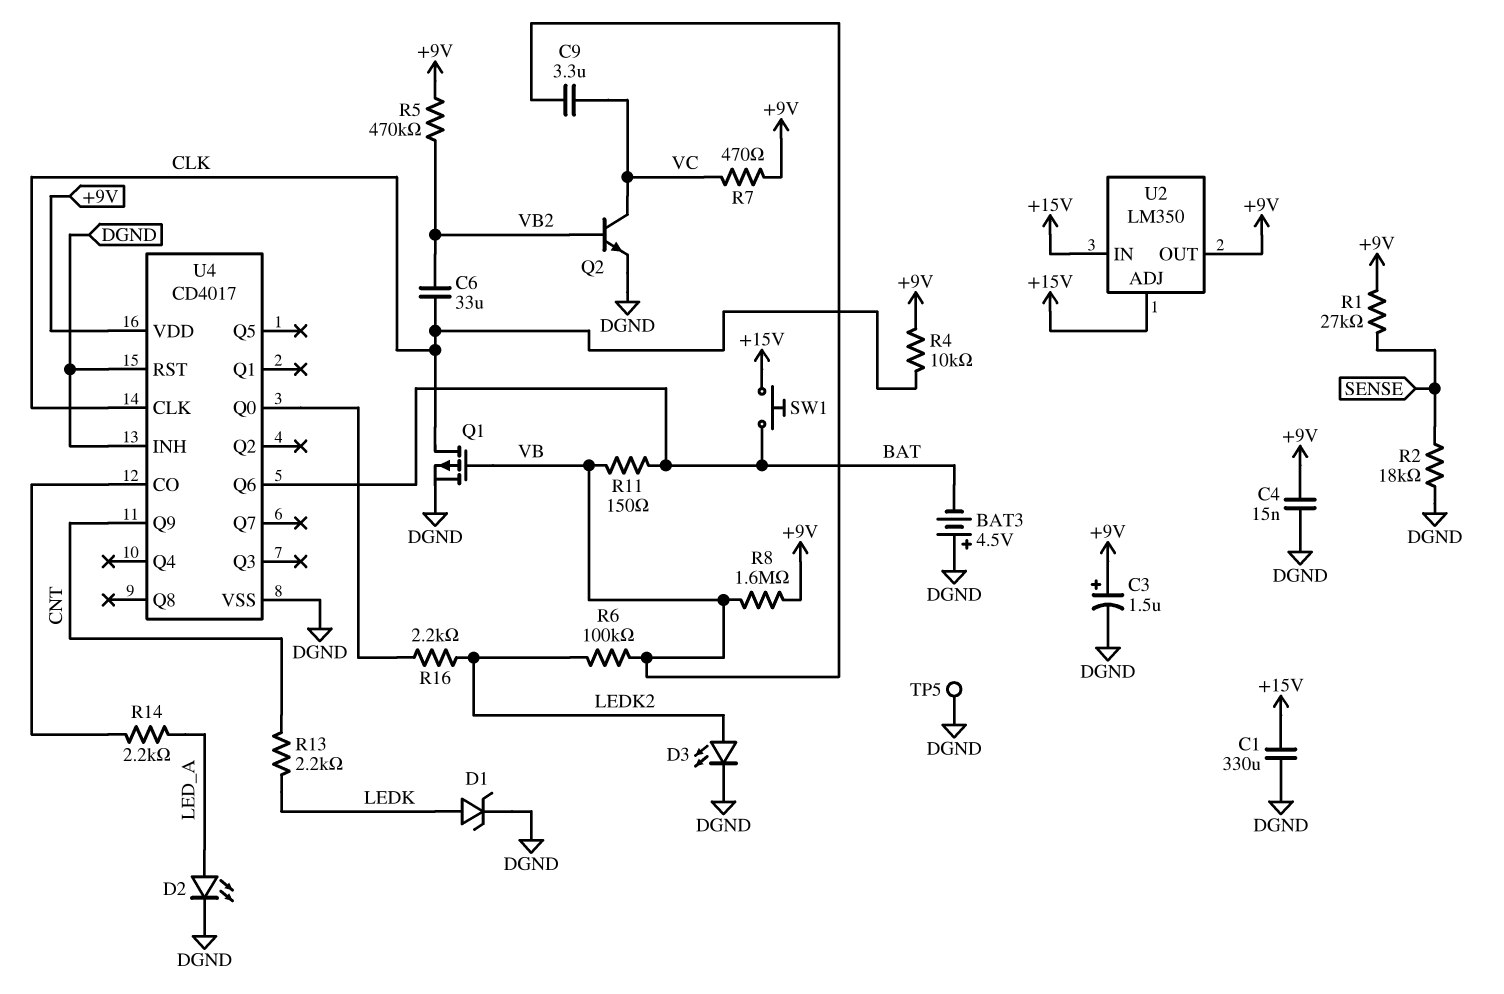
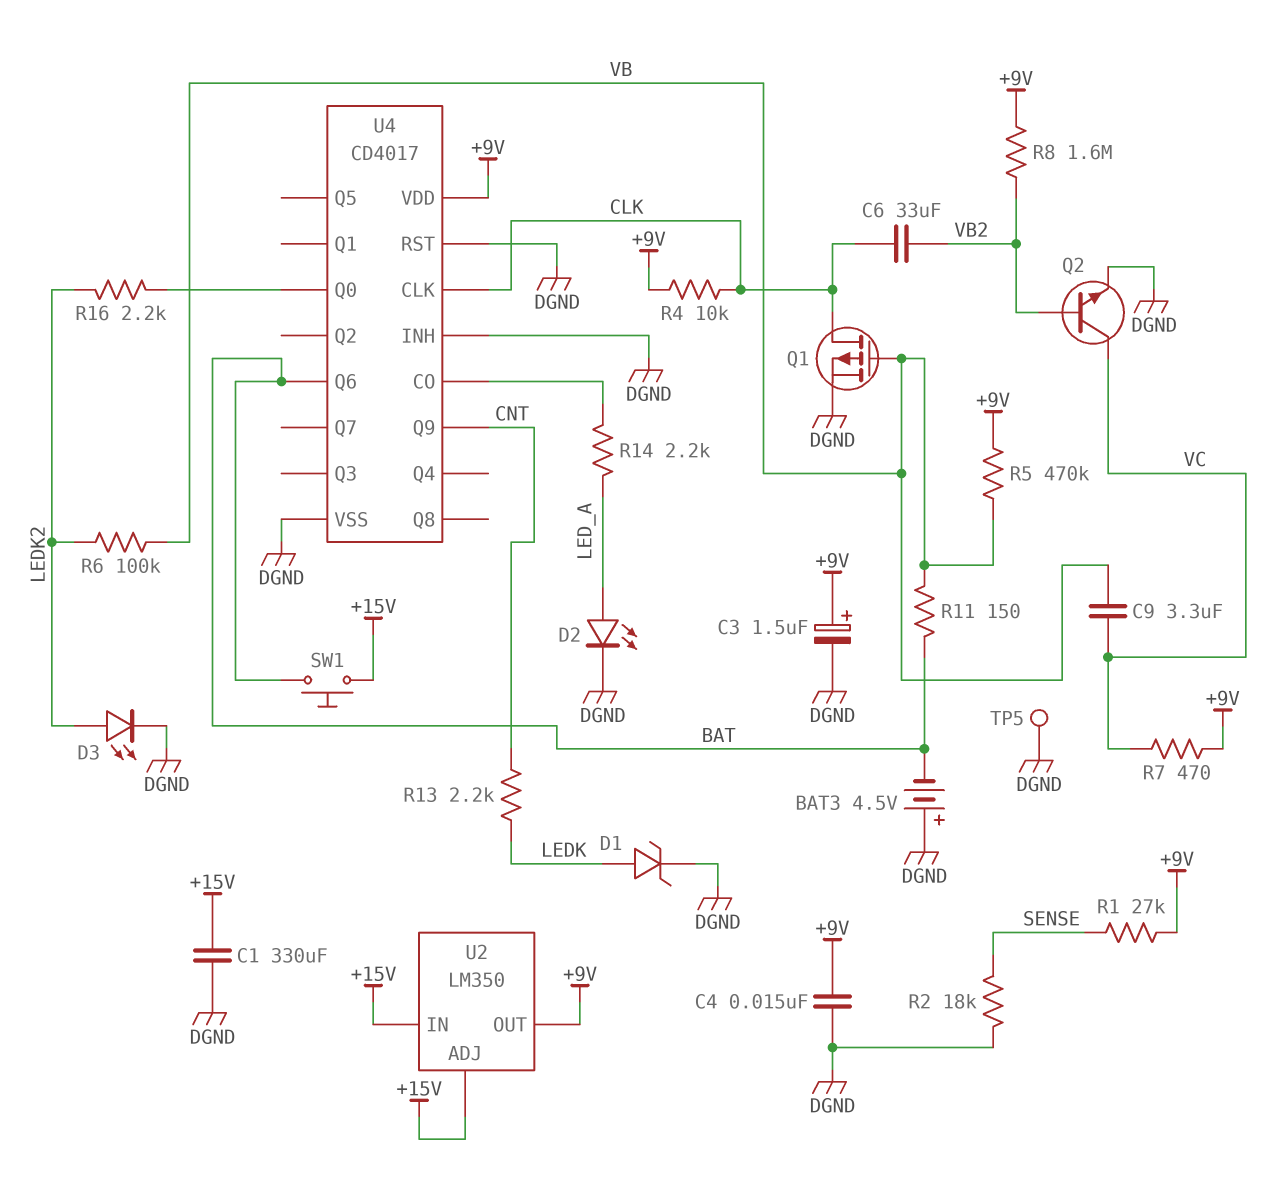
R5: 470k (+9V, VB2) -> 470k (+9V, VB)
R8: 1.6M (+9V, VB) -> 1.6M (+9V, VB2)

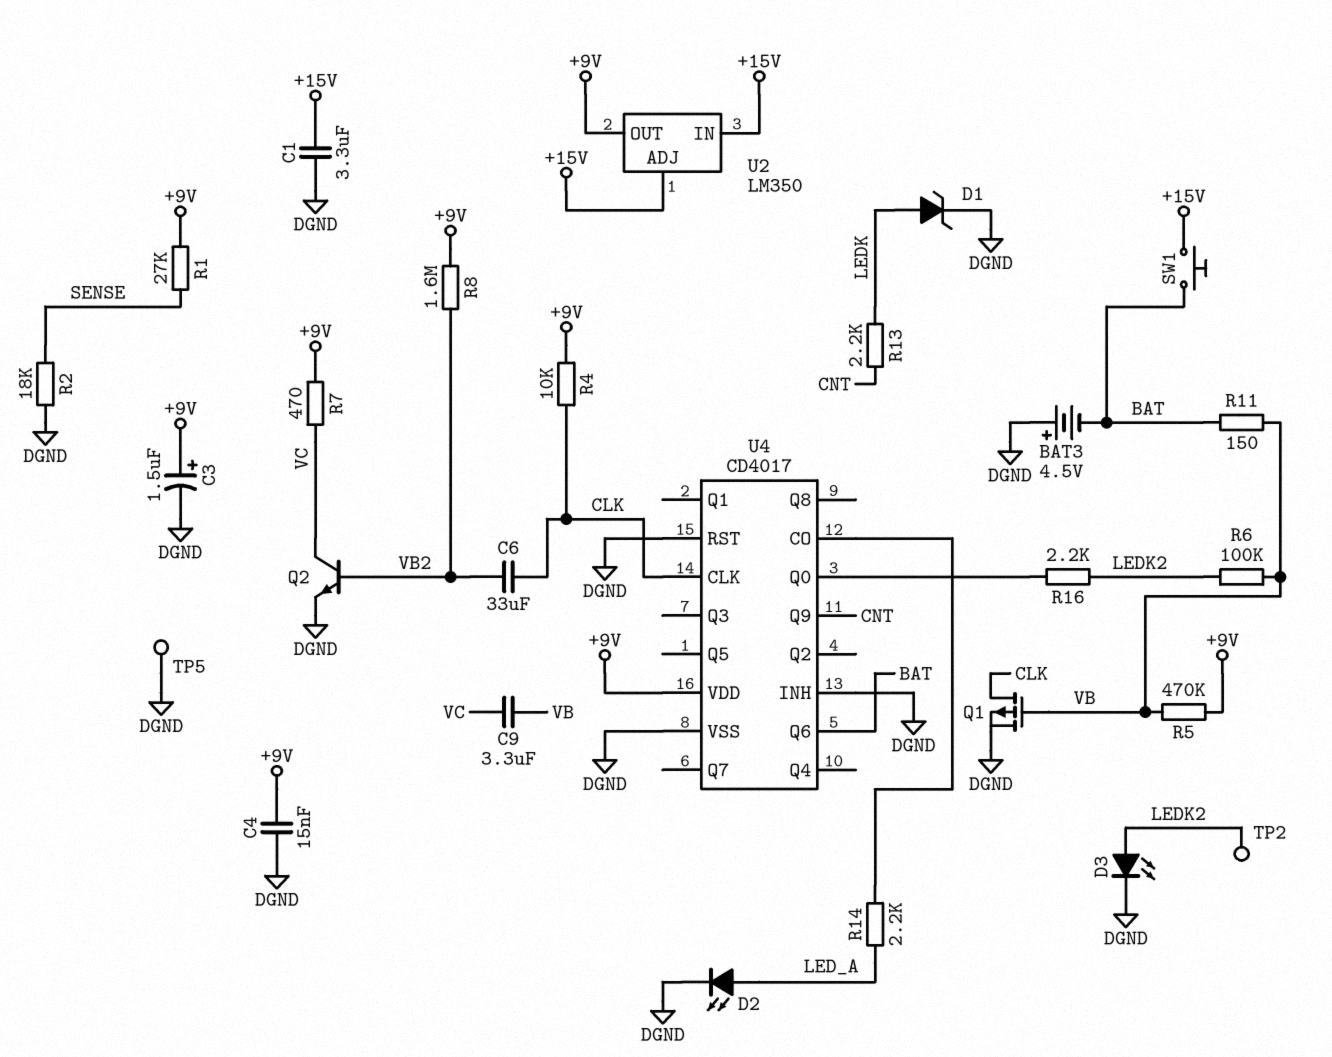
C1: 330uF (+15V, DGND) -> 3.3uF (+15V, DGND)
TP2: none -> test point (LEDK2)

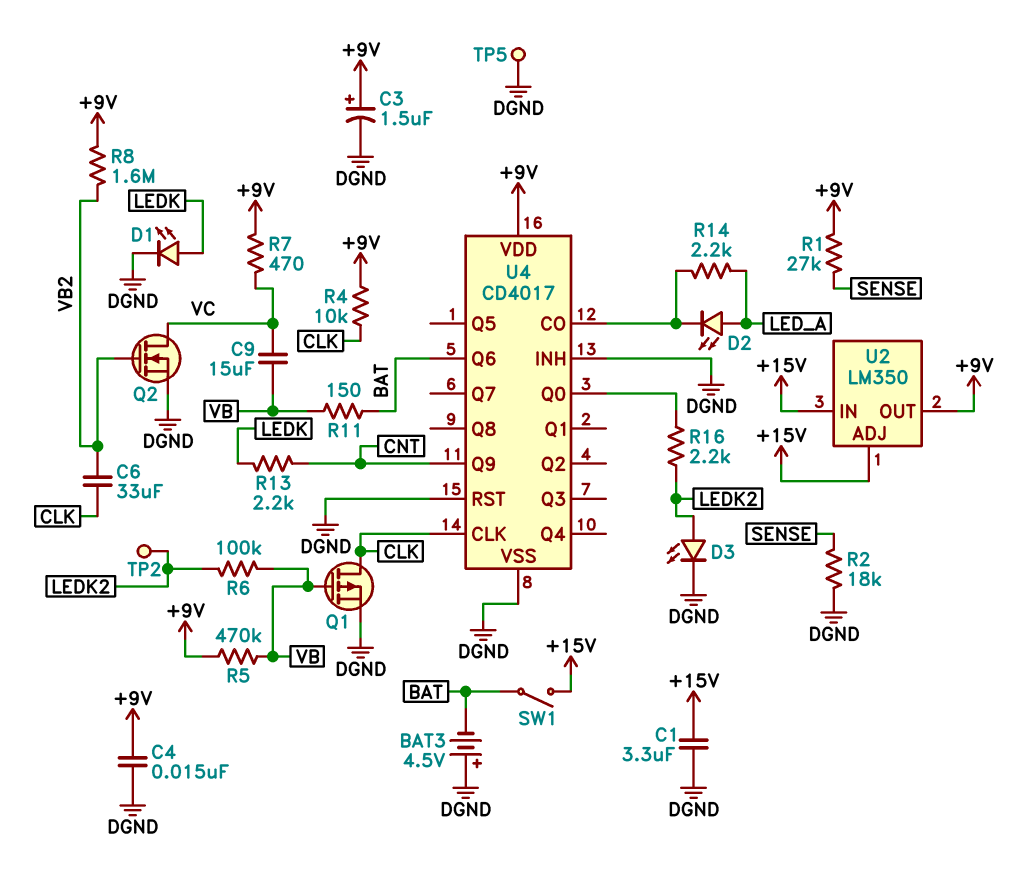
C9: 3.3uF (VB, VC) -> 15uF (VB, VC)
D1: zener (A LEDK, K DGND) -> LED (A LEDK, K DGND)
D2: LED (A LED_A, K DGND) -> LED (A LED_A, K U4/CO)
Q2: NPN (B VB2, C VC, E DGND) -> NMOS (G VB2, D VC, S DGND)
SW1: button (+15V, BAT) -> switch (+15V, BAT)

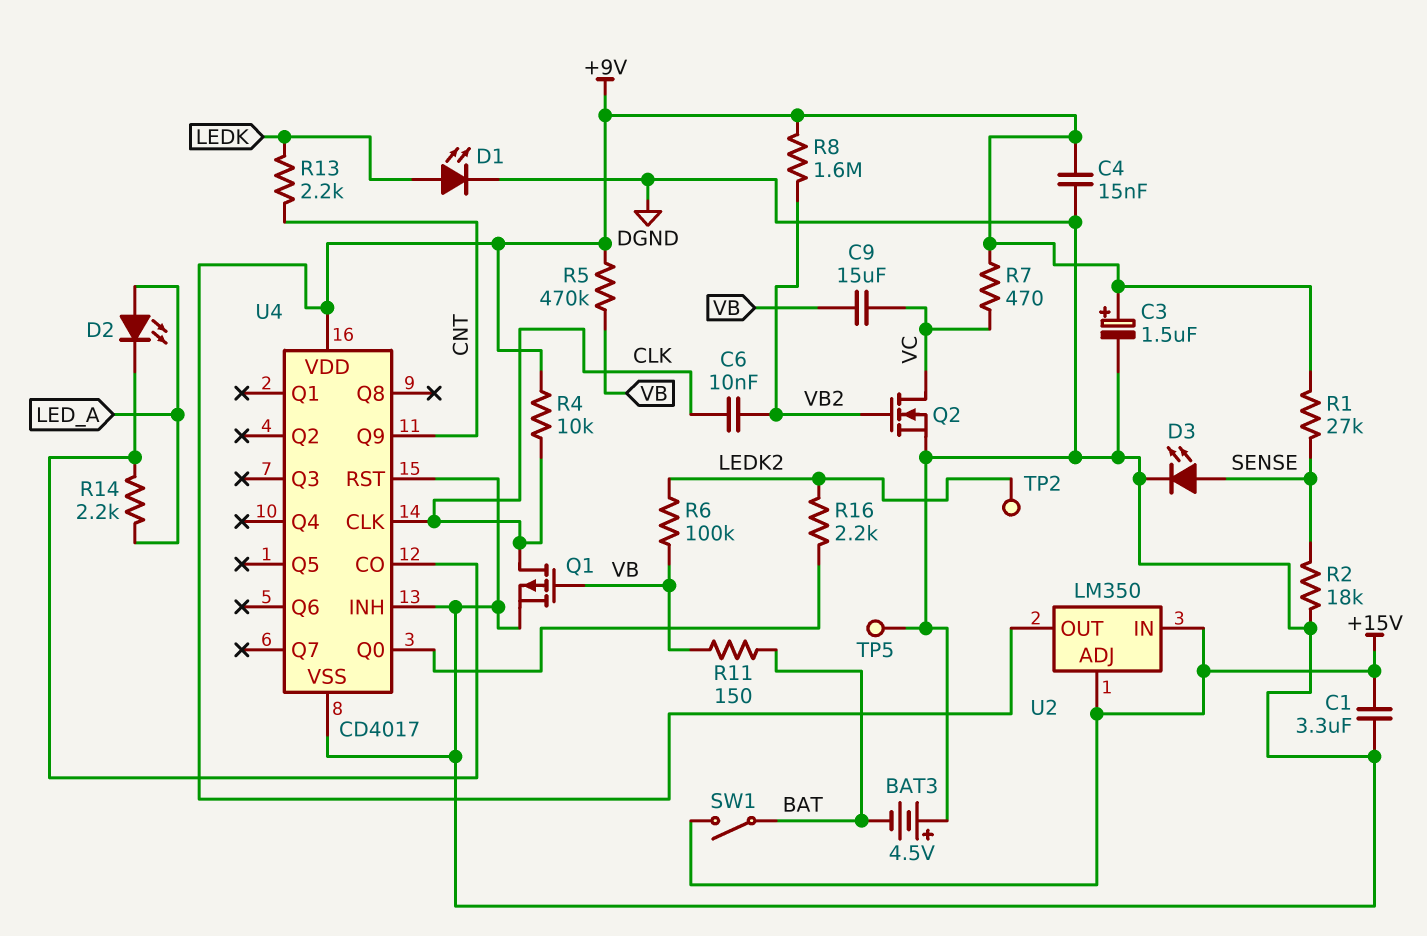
C6: 33uF (CLK, VB2) -> 10nF (CLK, VB2)
D3: LED (A LEDK2, K DGND) -> LED (A SENSE, K DGND)
U4 pin Q6: BAT -> none

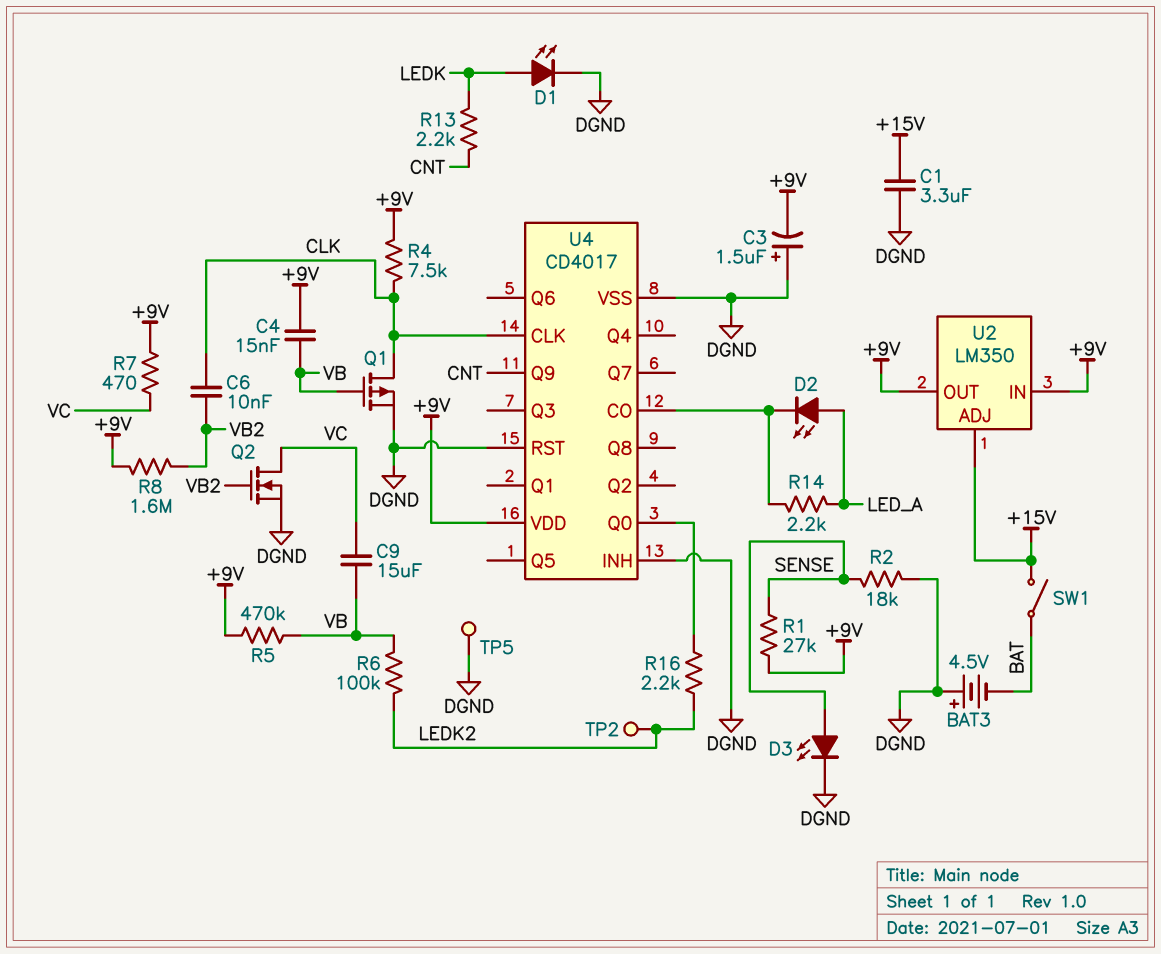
C3: 1.5uF (plus +9V, minus DGND) -> 1.5uF (plus DGND, minus +9V)
C4: 15nF (+9V, DGND) -> 15nF (+9V, VB)
R4: 10k (+9V, CLK) -> 7.5k (+9V, CLK)
R11: 150 (BAT, VB) -> none
U2 pin IN: +15V -> +9V

